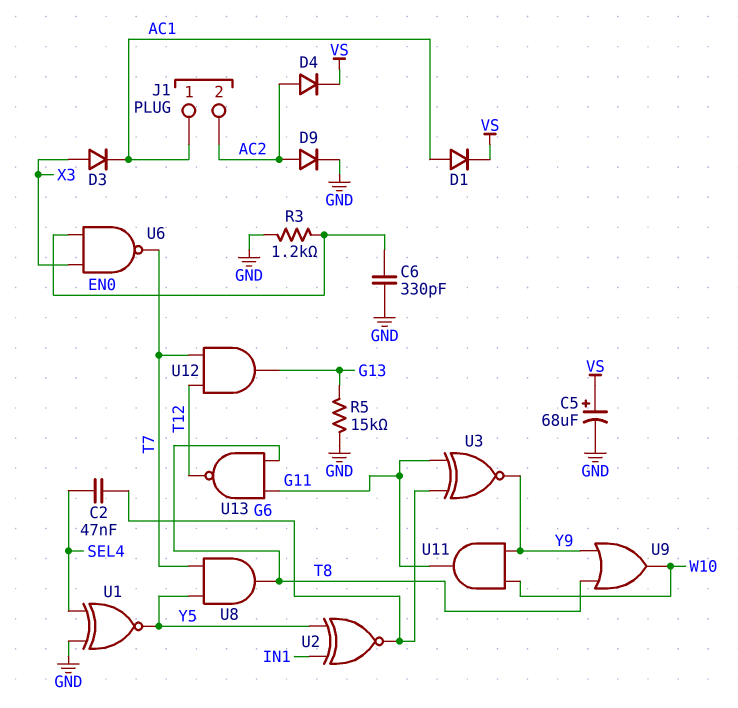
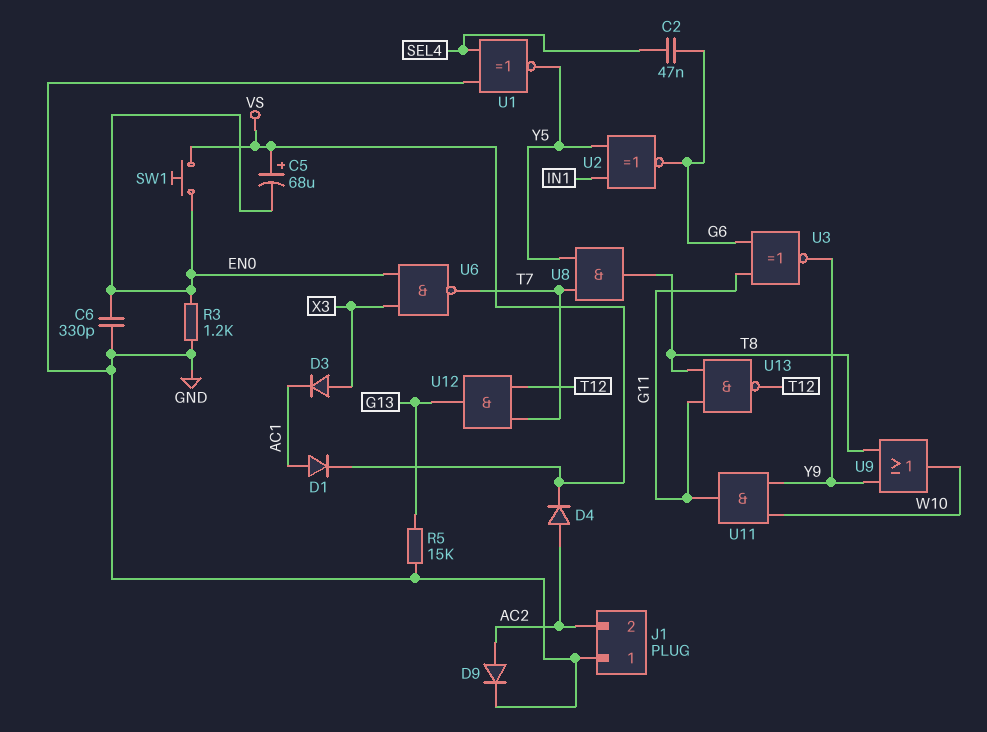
C5: 68uF (plus VS, minus GND) -> 68uF (plus VS, minus EN0)
J1 pin 1: AC1 -> GND
SW1: none -> button (EN0, VS)

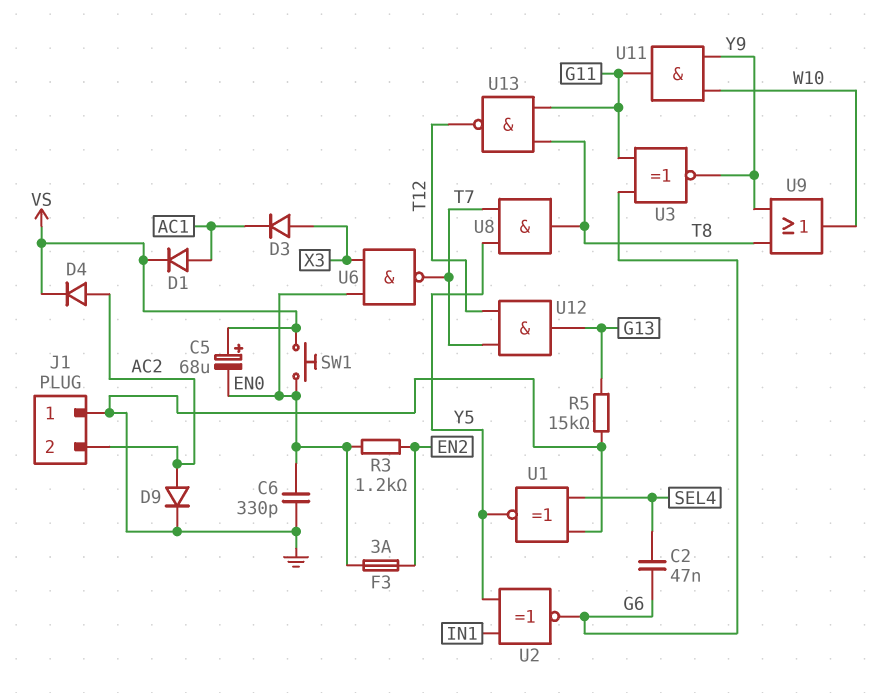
F3: none -> 3A (EN0, EN2)
R3: 1.2k (EN0, GND) -> 1.2k (EN0, EN2)

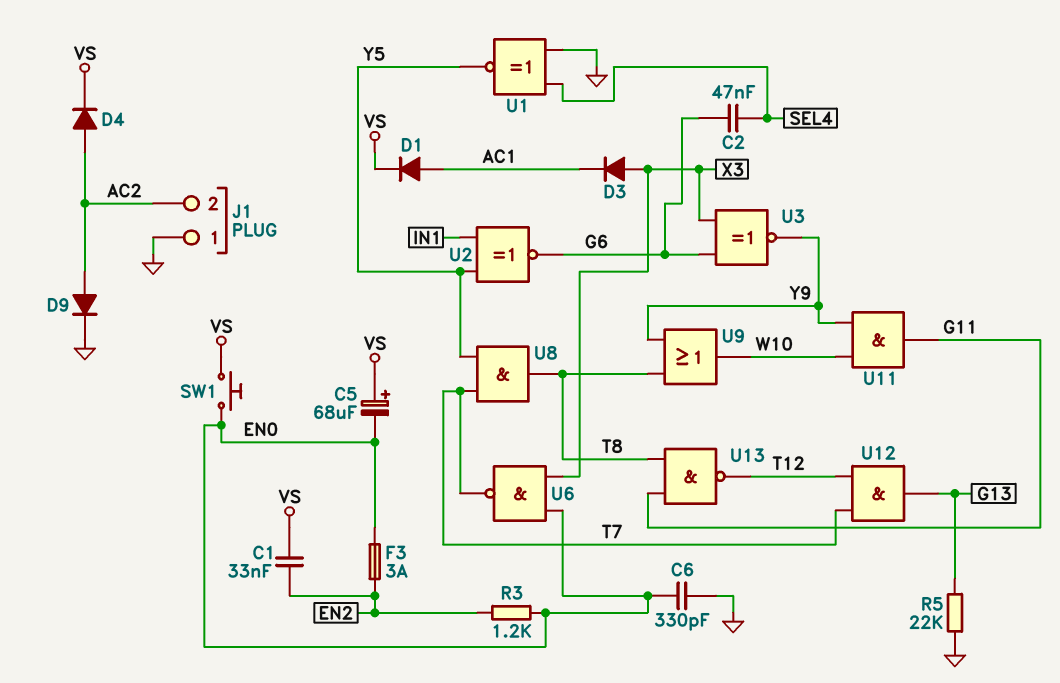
C1: none -> 33nF (EN2, VS)
R5: 15k (G13, GND) -> 22k (G13, GND)
U3: XNOR (in G6, in G11, out Y9) -> XNOR (in G6, in X3, out Y9)

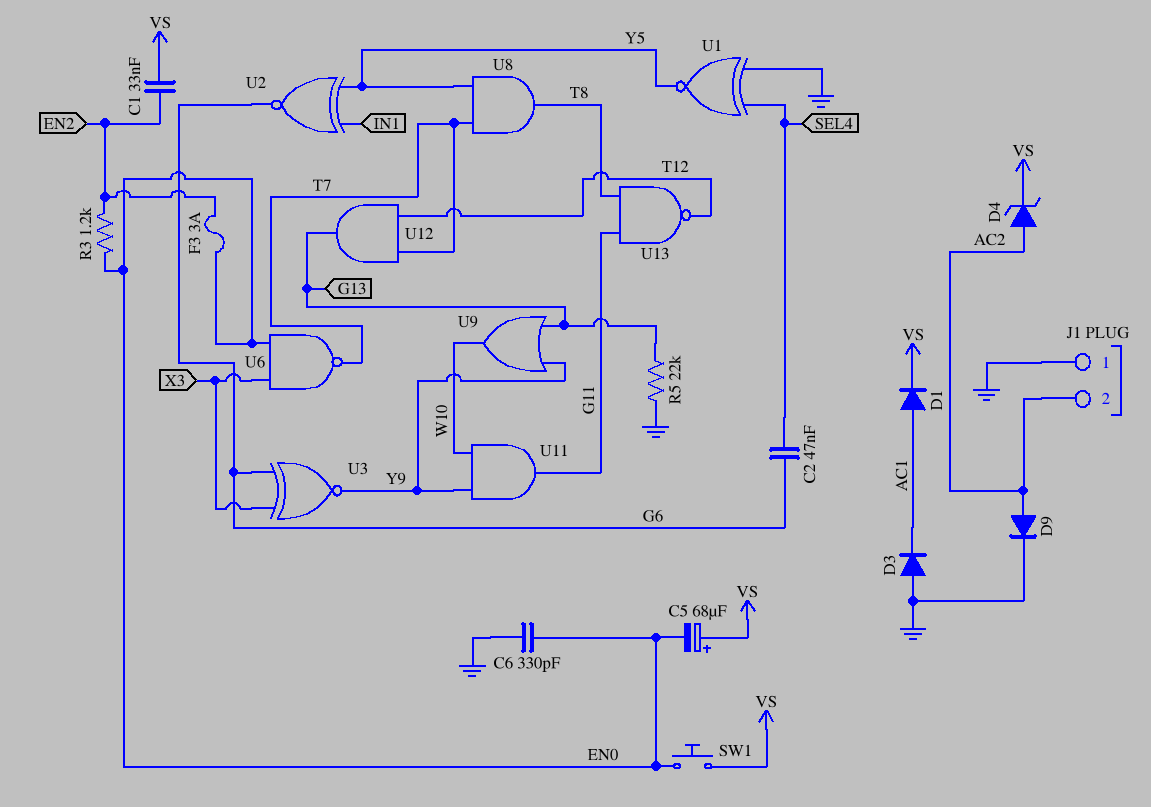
D3: diode (A X3, K AC1) -> diode (A GND, K AC1)
D4: diode (A AC2, K VS) -> zener (A AC2, K VS)
U9: OR (in T8, in Y9, out W10) -> OR (in G13, in Y9, out W10)

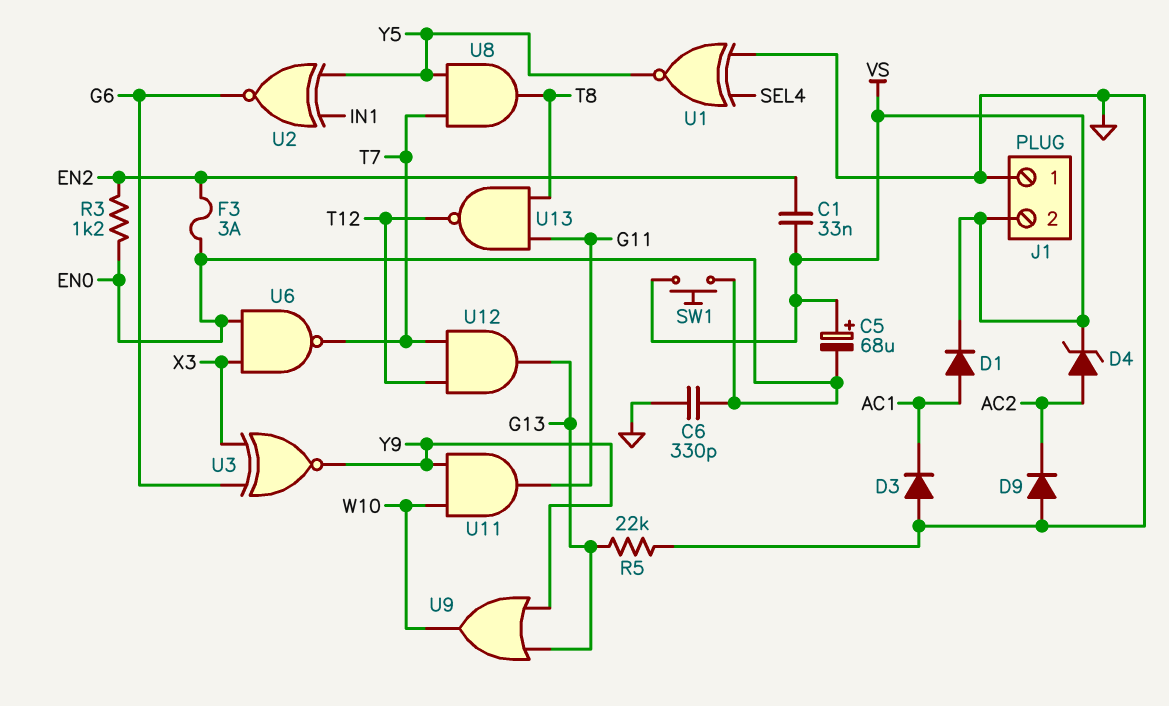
C2: 47nF (G6, SEL4) -> none
D9: diode (A AC2, K GND) -> diode (A GND, K AC2)
J1 pin 2: AC2 -> VS

